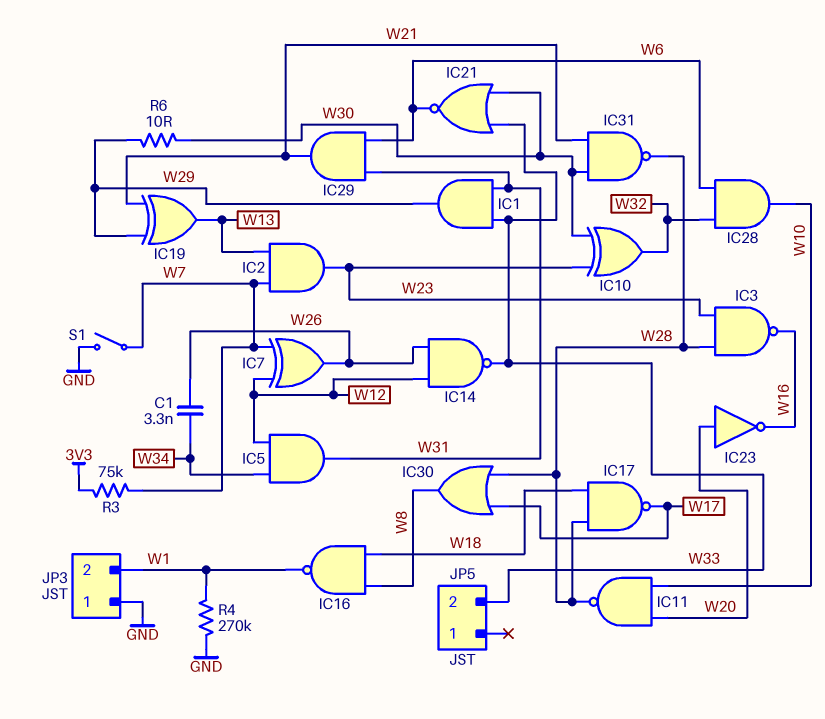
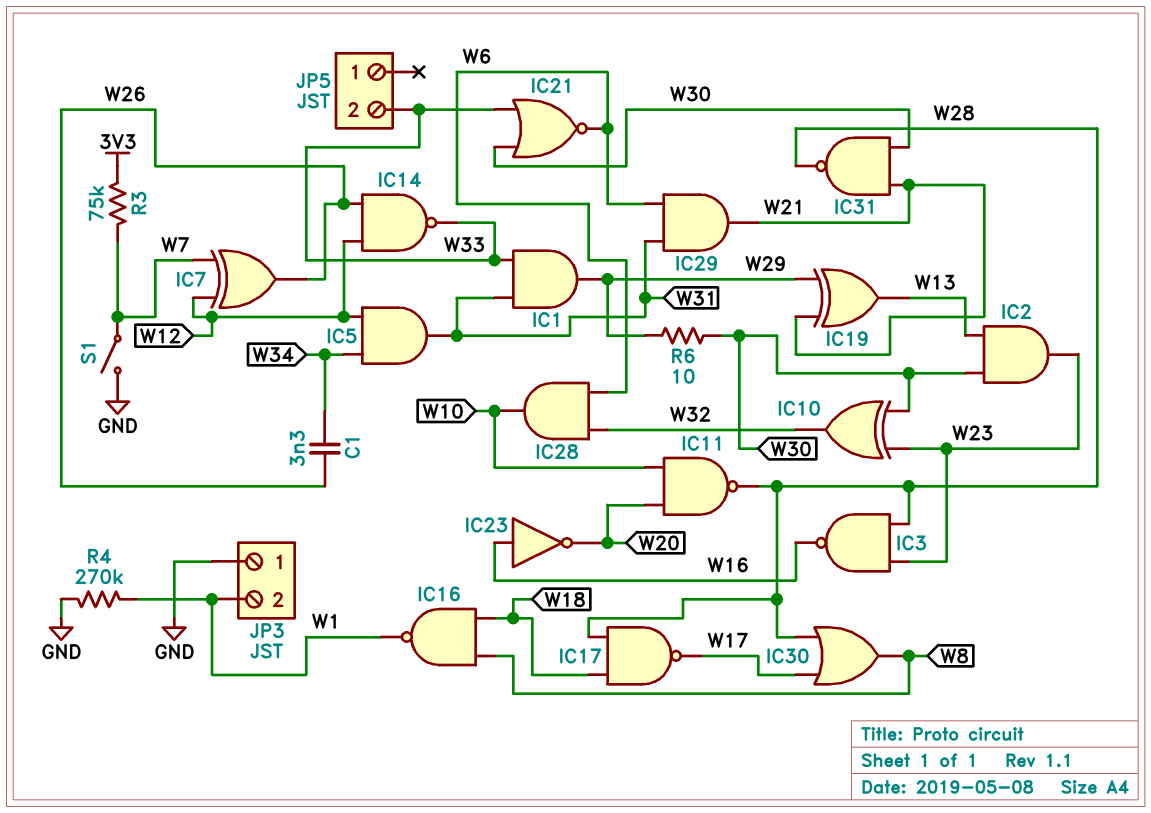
IC2: AND (in W7, in W13, out W23) -> AND (in W13, in W30, out W23)
IC23: NOT (in W20, out W16) -> NOT (in W16, out W20)

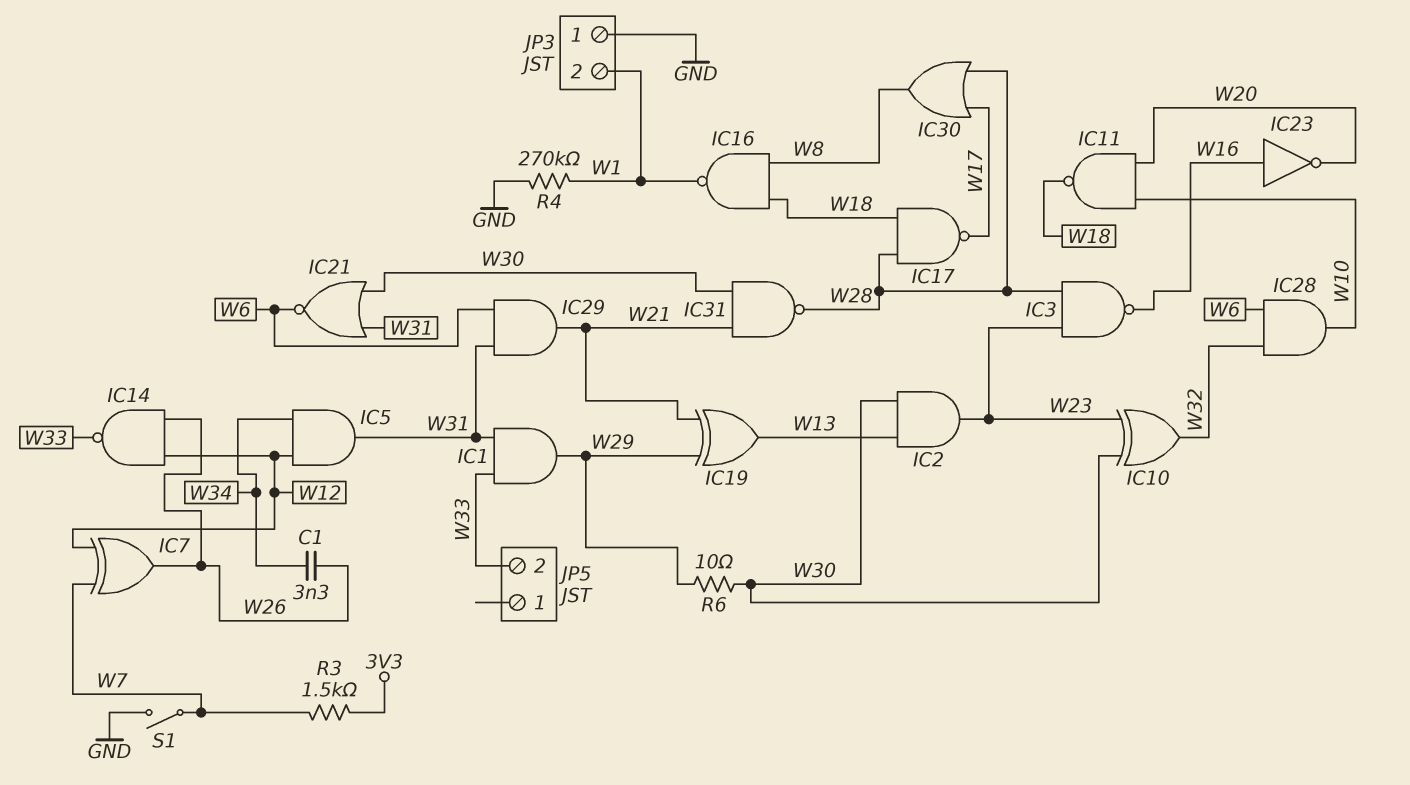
IC11: NAND (in W10, in W20, out W28) -> NAND (in W10, in W20, out W18)
IC21: NOR (in W30, in W33, out W6) -> NOR (in W30, in W31, out W6)
R3: 75k (3V3, W7) -> 1.5k (3V3, W7)

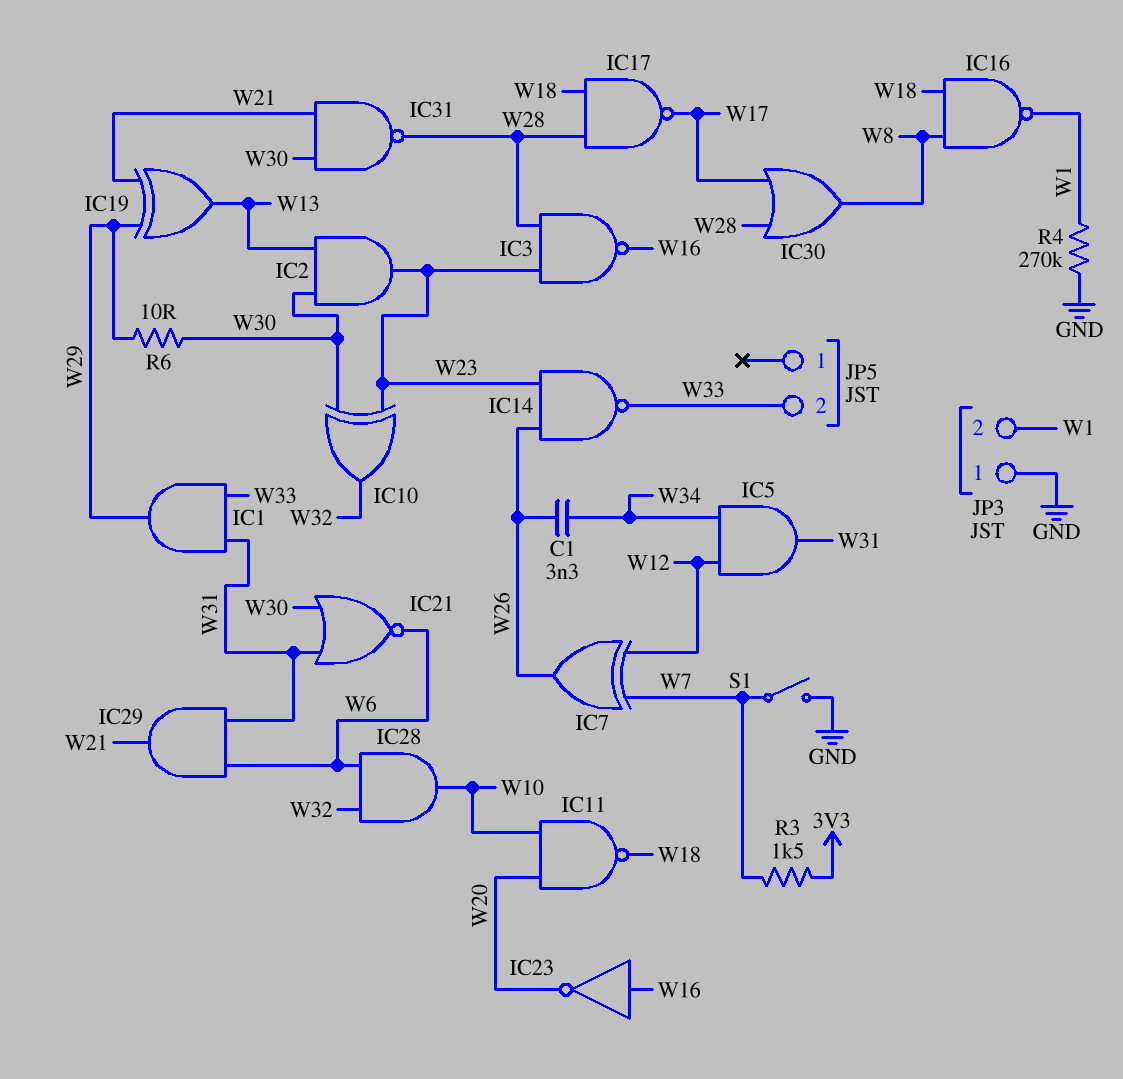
IC14: NAND (in W12, in W26, out W33) -> NAND (in W23, in W26, out W33)

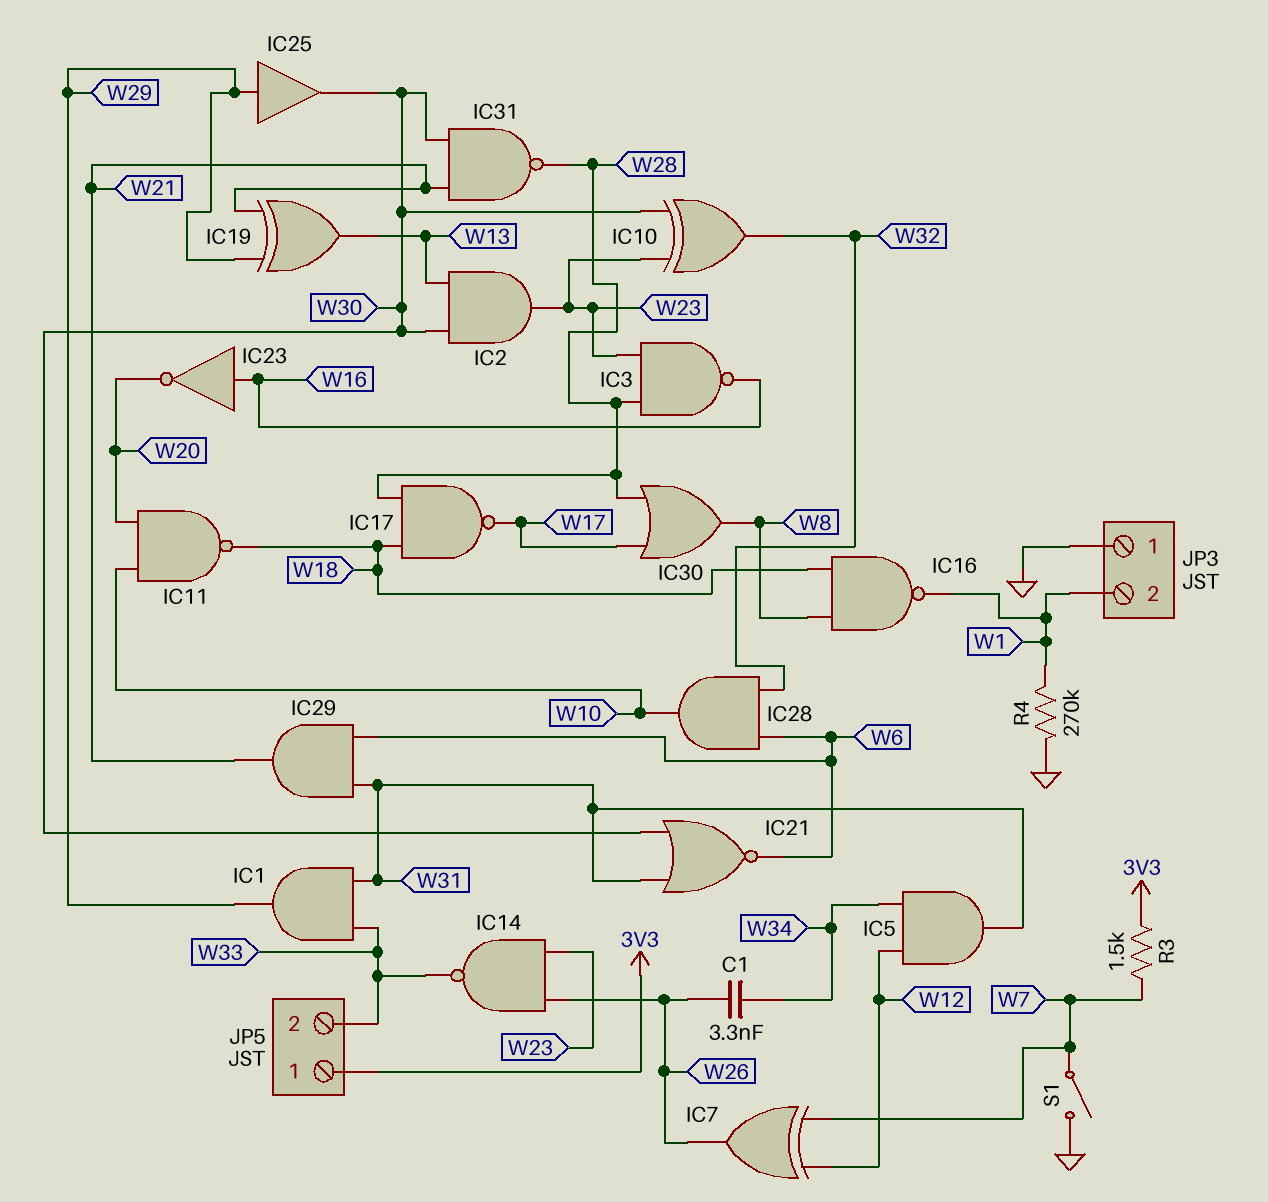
IC25: none -> buffer (in W29, out W30)
JP5 pin 1: none -> 3V3
R6: 10 (W29, W30) -> none

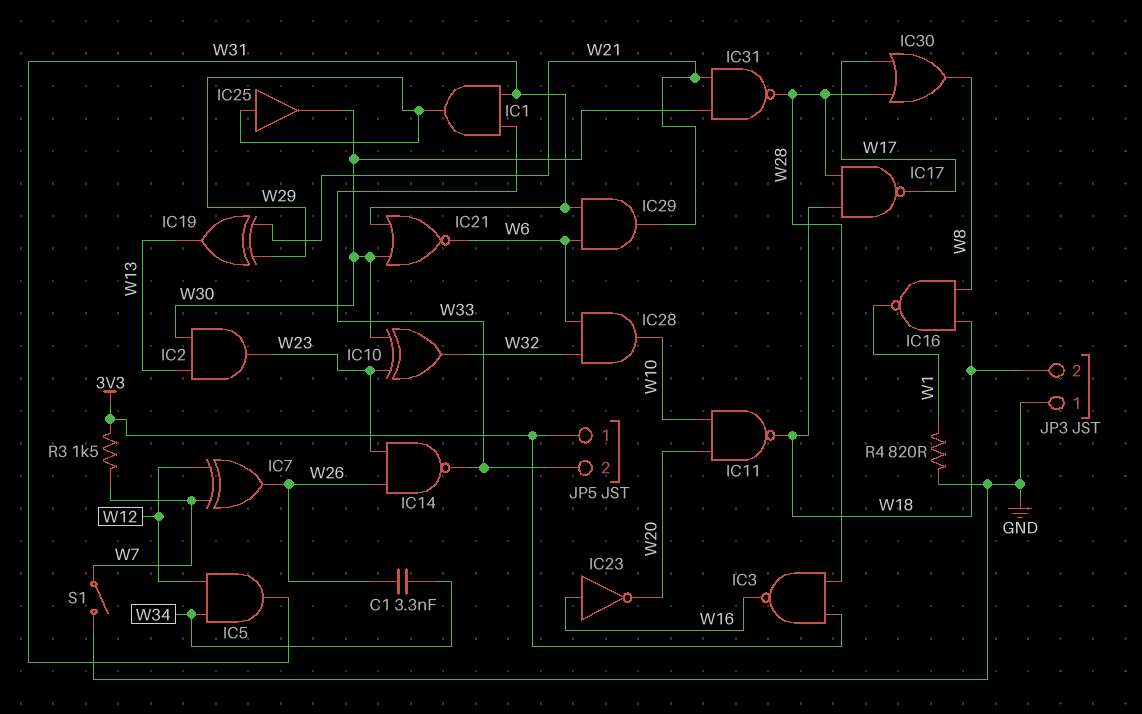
IC3: NAND (in W23, in W28, out W16) -> NAND (in 3V3, in W28, out W16)
JP3 pin 2: W1 -> W18
R4: 270k (GND, W1) -> 820 (GND, W1)

